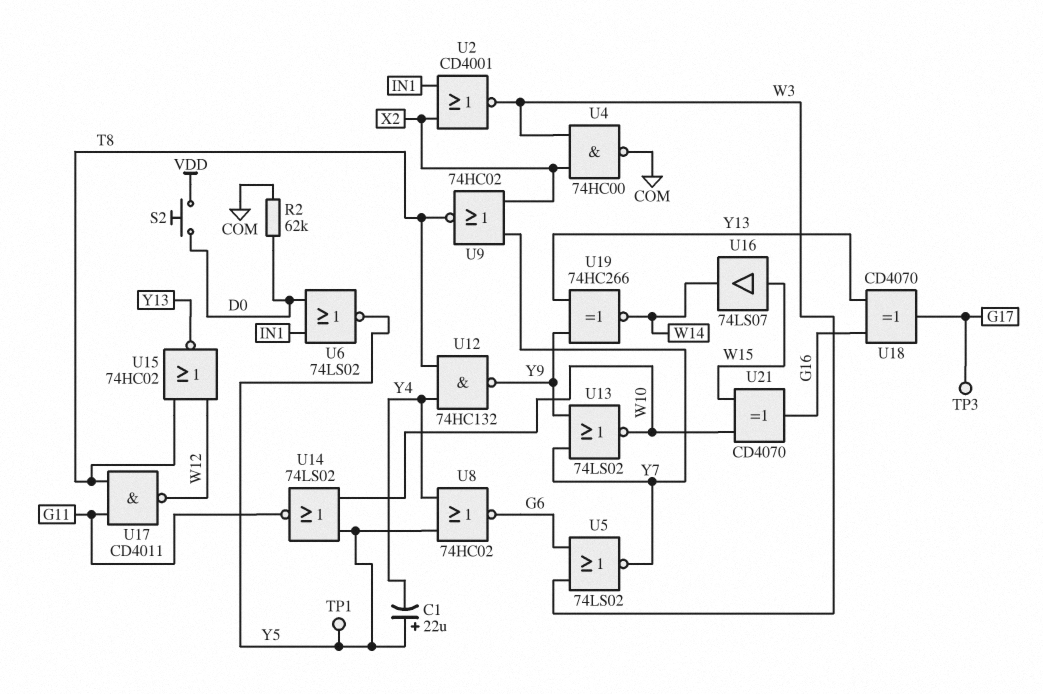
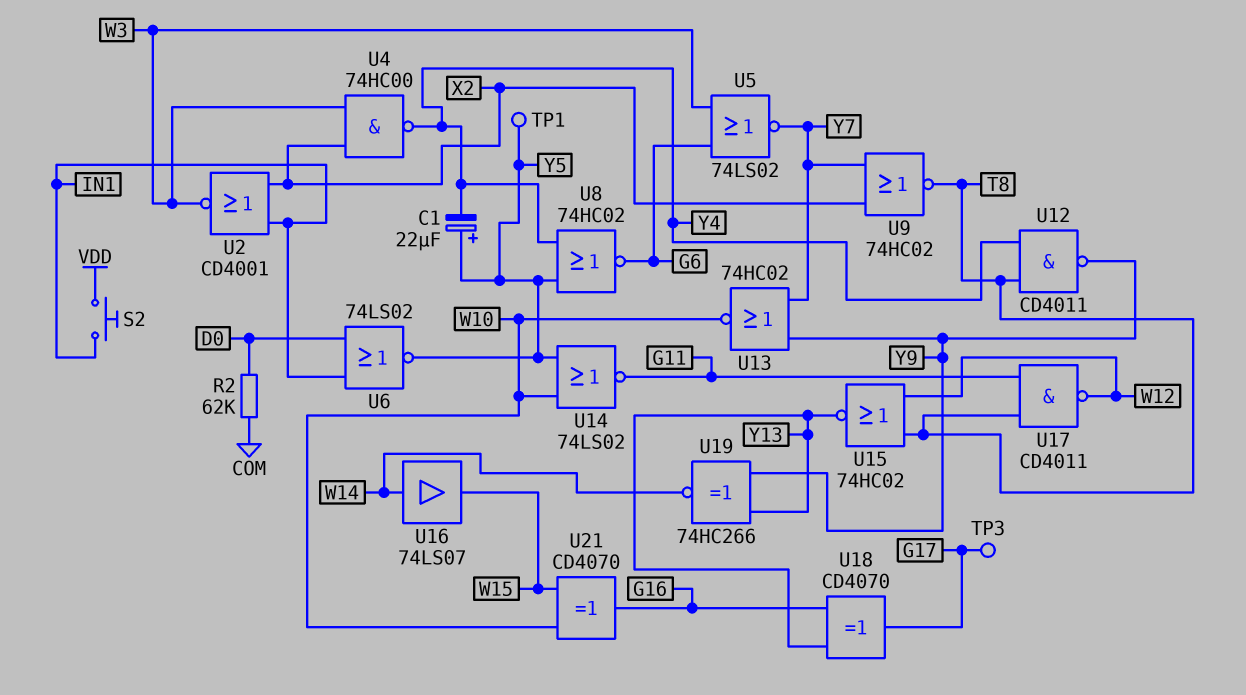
S2: button (D0, VDD) -> button (IN1, VDD)
U4: NAND 74HC00 (in W3, in X2, out COM) -> NAND 74HC00 (in W3, in X2, out Y4)
U12: NAND 74HC132 (in T8, in Y4, out Y9) -> NAND CD4011 (in T8, in Y4, out Y9)
U13: NOR 74LS02 (in Y7, in Y9, out W10) -> NOR 74HC02 (in Y7, in Y9, out W10)
U16: buffer 74LS07 (in W15, out W14) -> buffer 74LS07 (in W14, out W15)

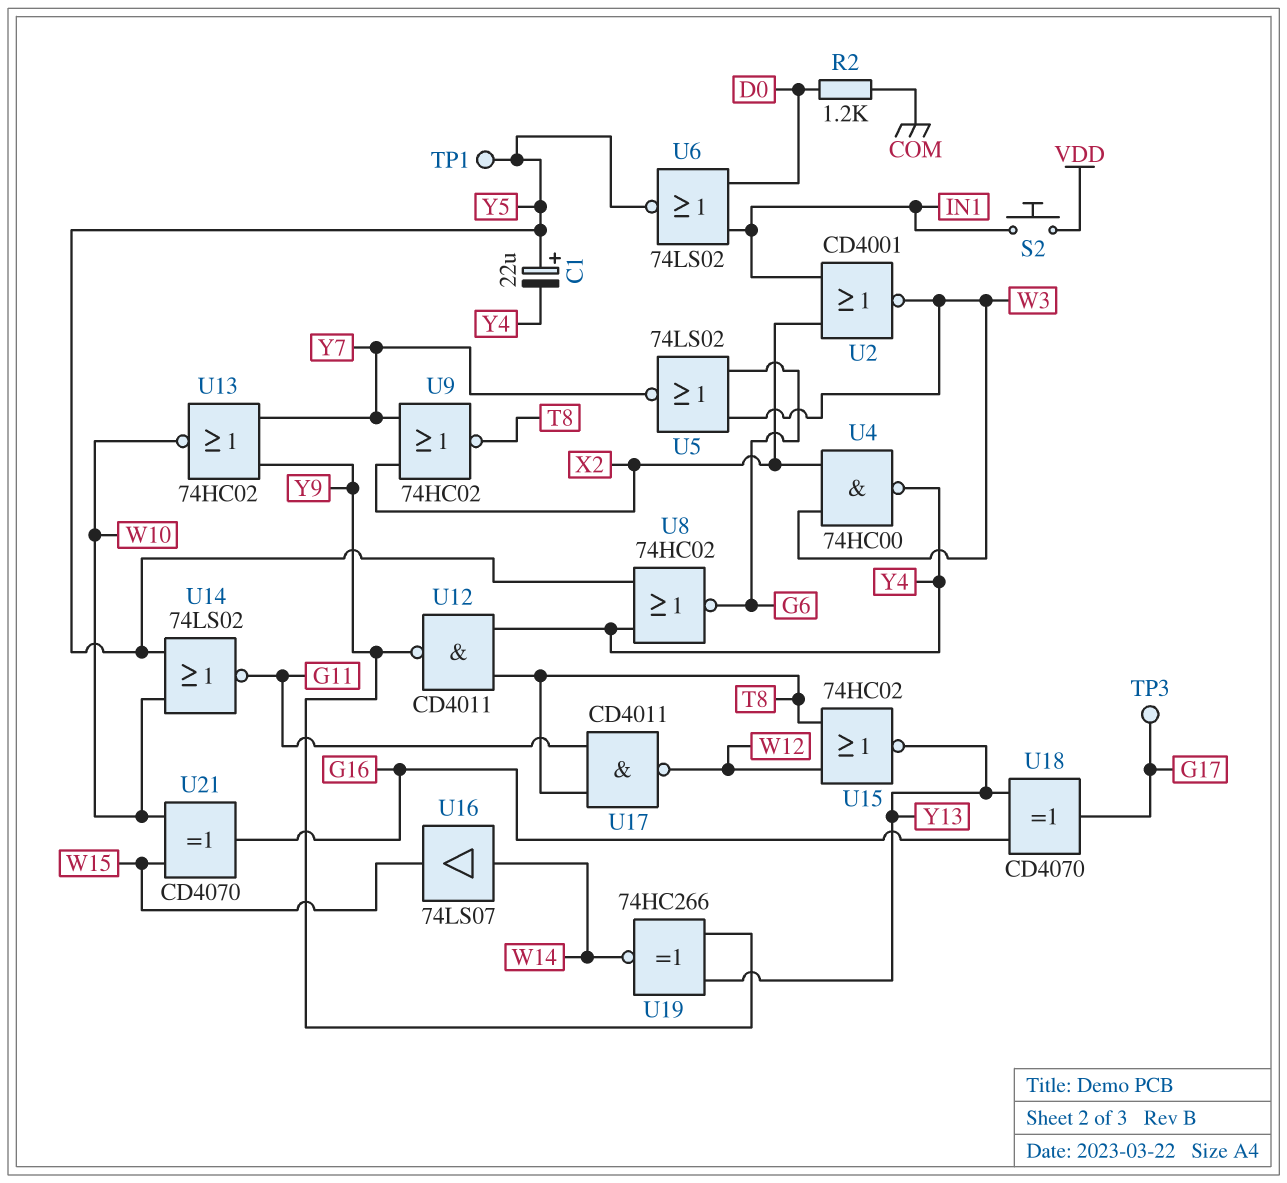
R2: 62k (COM, D0) -> 1.2k (COM, D0)

